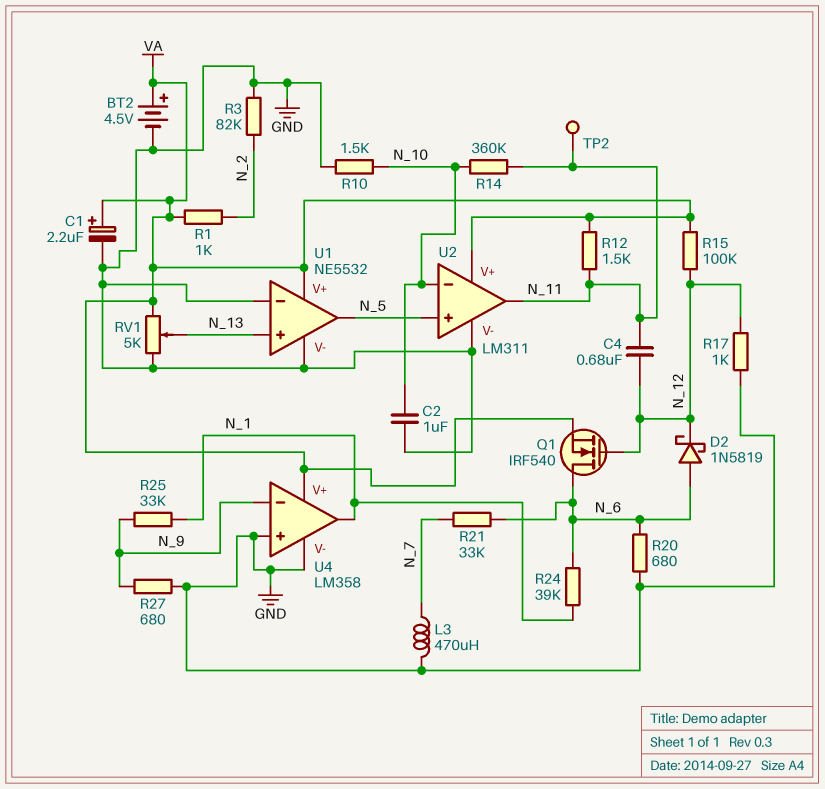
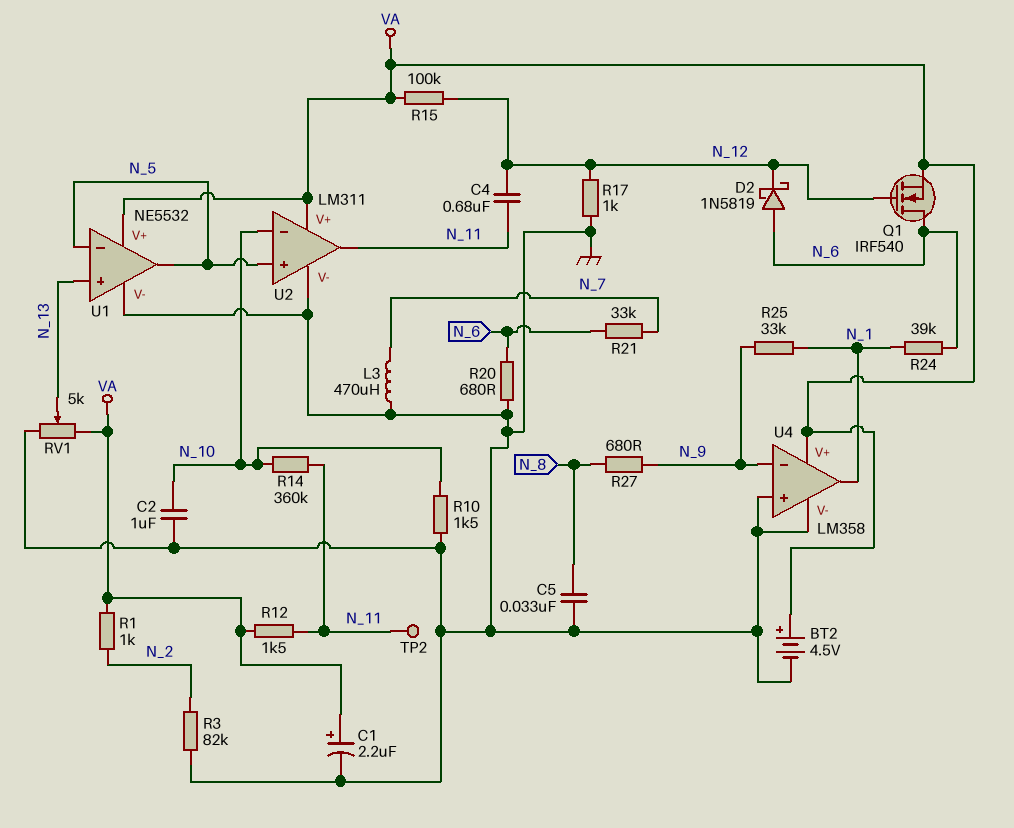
C5: none -> 33nF (GND, N_8)
R27: 680 (GND, N_9) -> 680 (N_8, N_9)
U1 pin in-: GND -> N_5

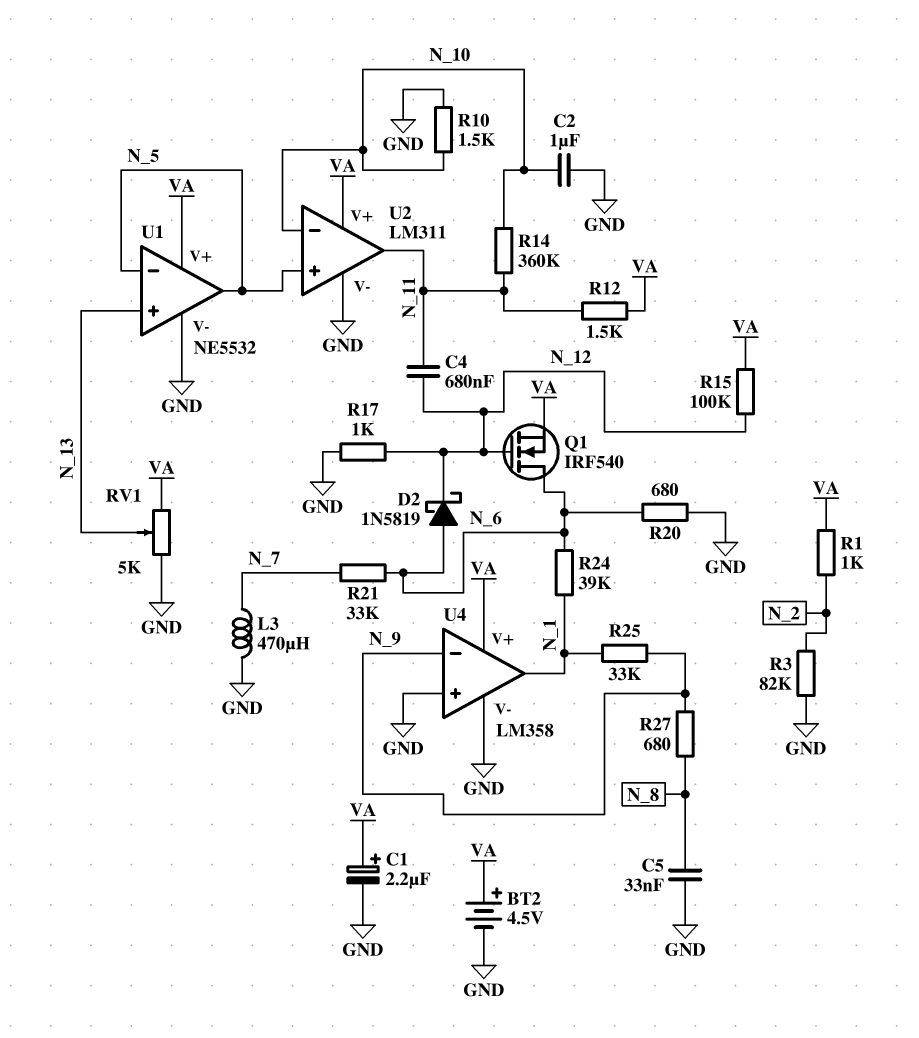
TP2: test point (N_11) -> none

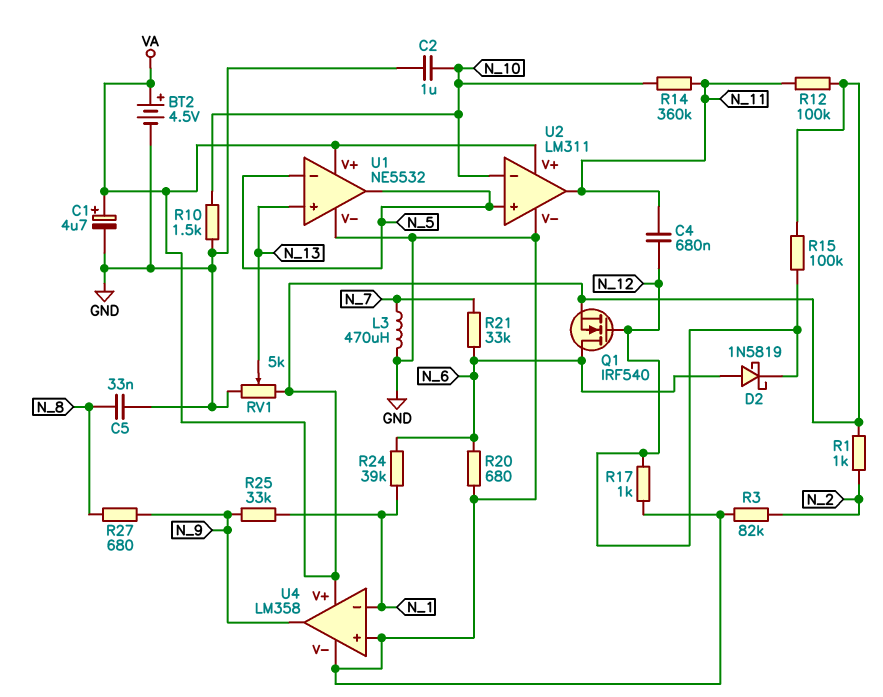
C1: 2.2uF (plus VA, minus GND) -> 4.7uF (plus VA, minus GND)
R12: 1.5k (N_11, VA) -> 100k (N_11, VA)
U4 pin in-: N_9 -> N_1
U4 pin out: N_1 -> N_9

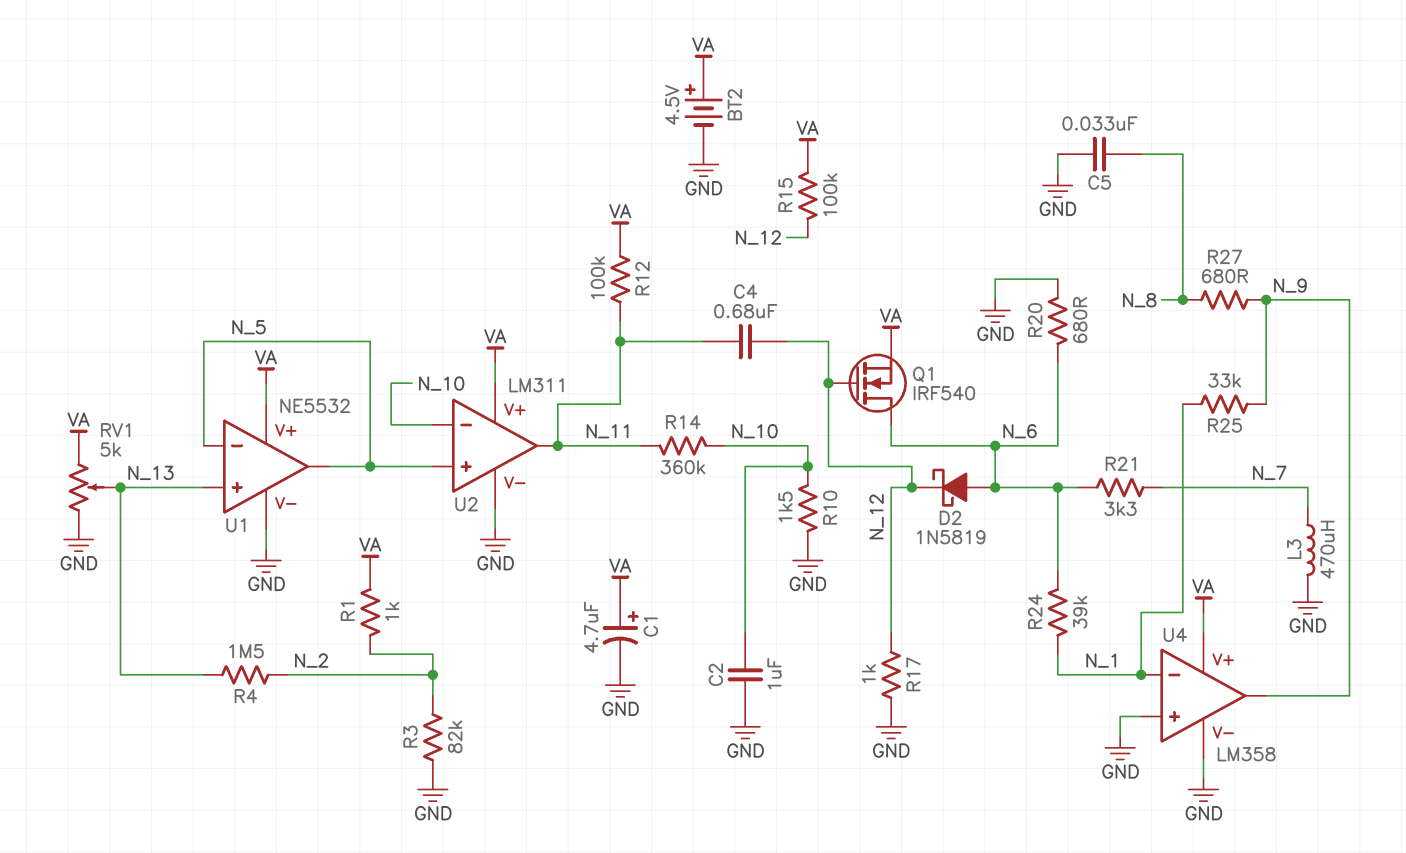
R4: none -> 1.5M (N_2, N_13)
R21: 33k (N_6, N_7) -> 3.3k (N_6, N_7)

